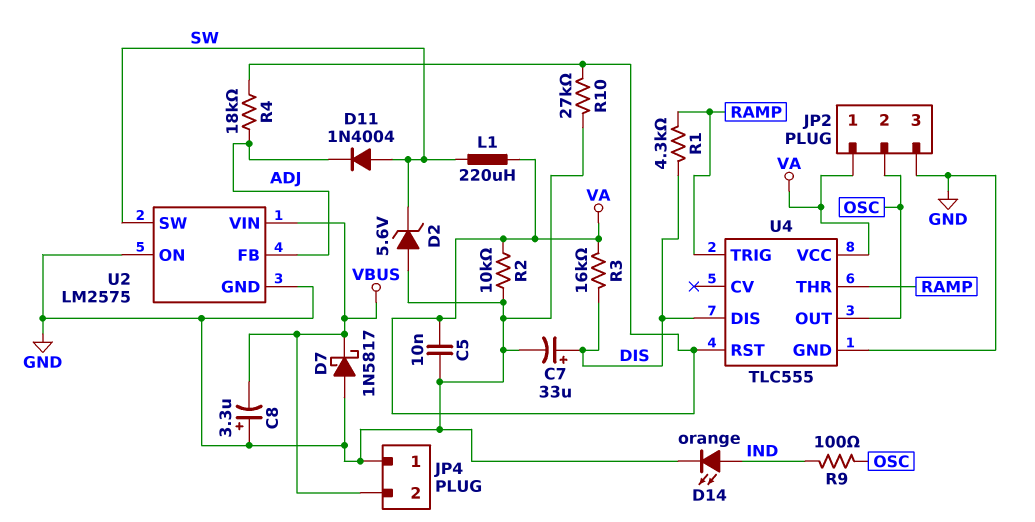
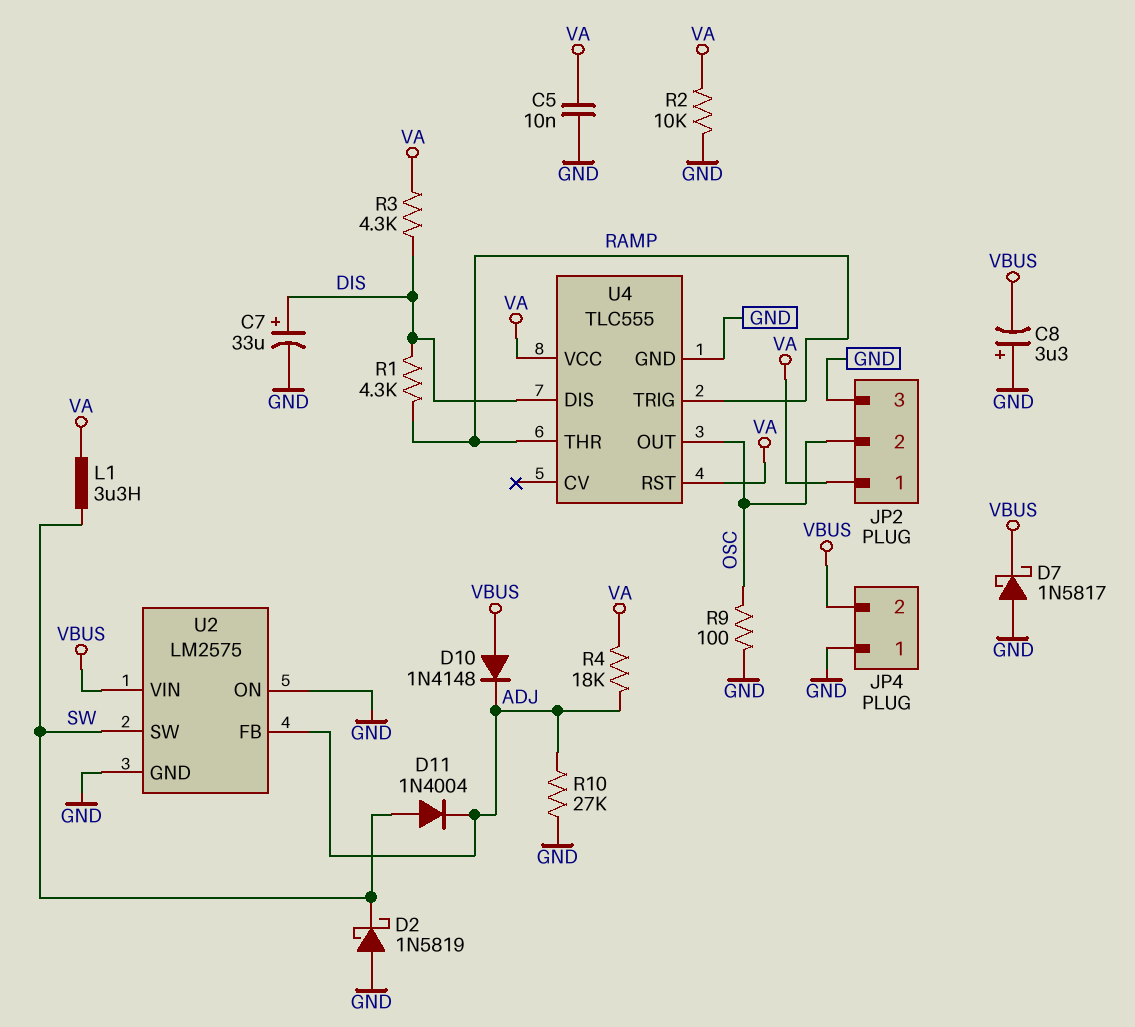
D2: zener 5.6V (A GND, K SW) -> schottky 1N5819 (A GND, K SW)
D10: none -> diode 1N4148 (A VBUS, K ADJ)
D14: LED orange (A IND, K GND) -> none
L1: 220uH (SW, VA) -> 3.3uH (SW, VA)
R3: 16k (DIS, VA) -> 4.3k (DIS, VA)
R9: 100 (IND, OSC) -> 100 (GND, OSC)
R10: 27k (GND, VA) -> 27k (ADJ, GND)

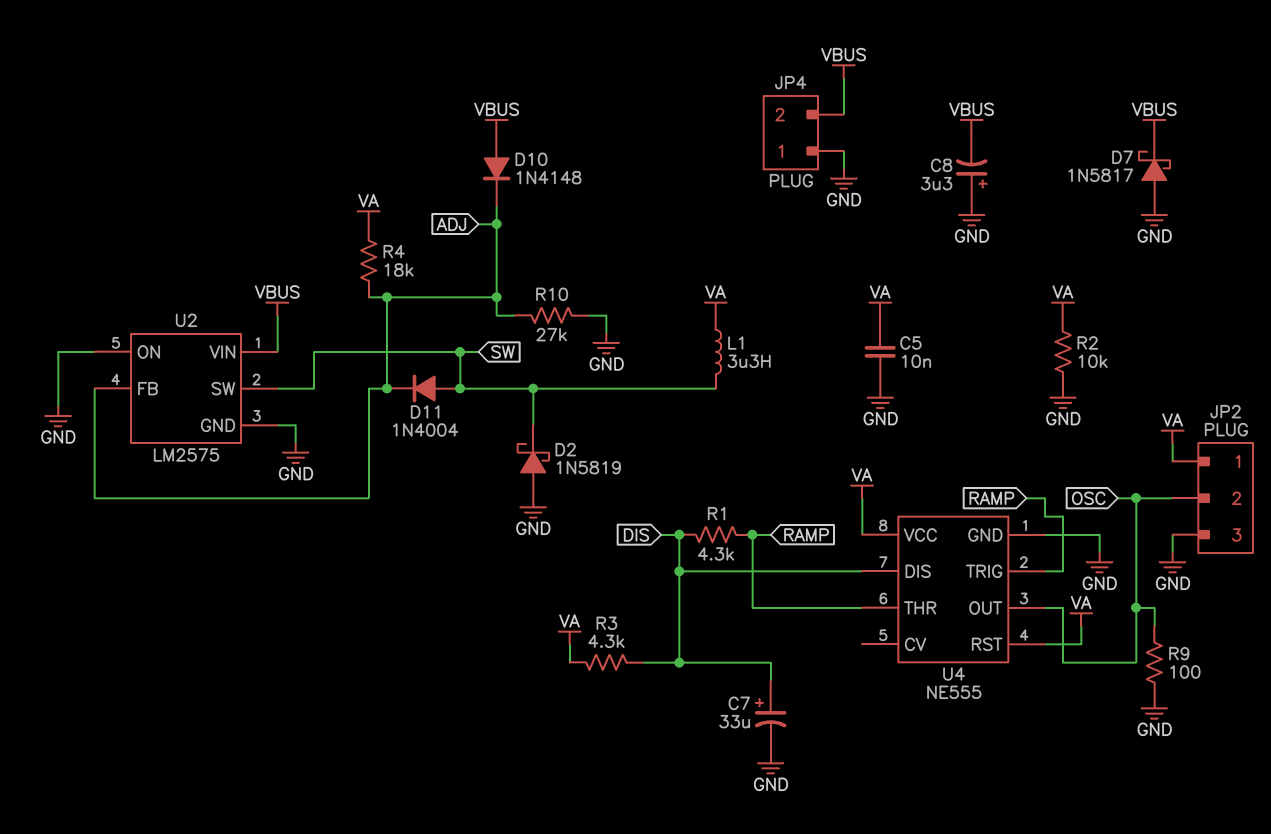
U4: TLC555 -> NE555

